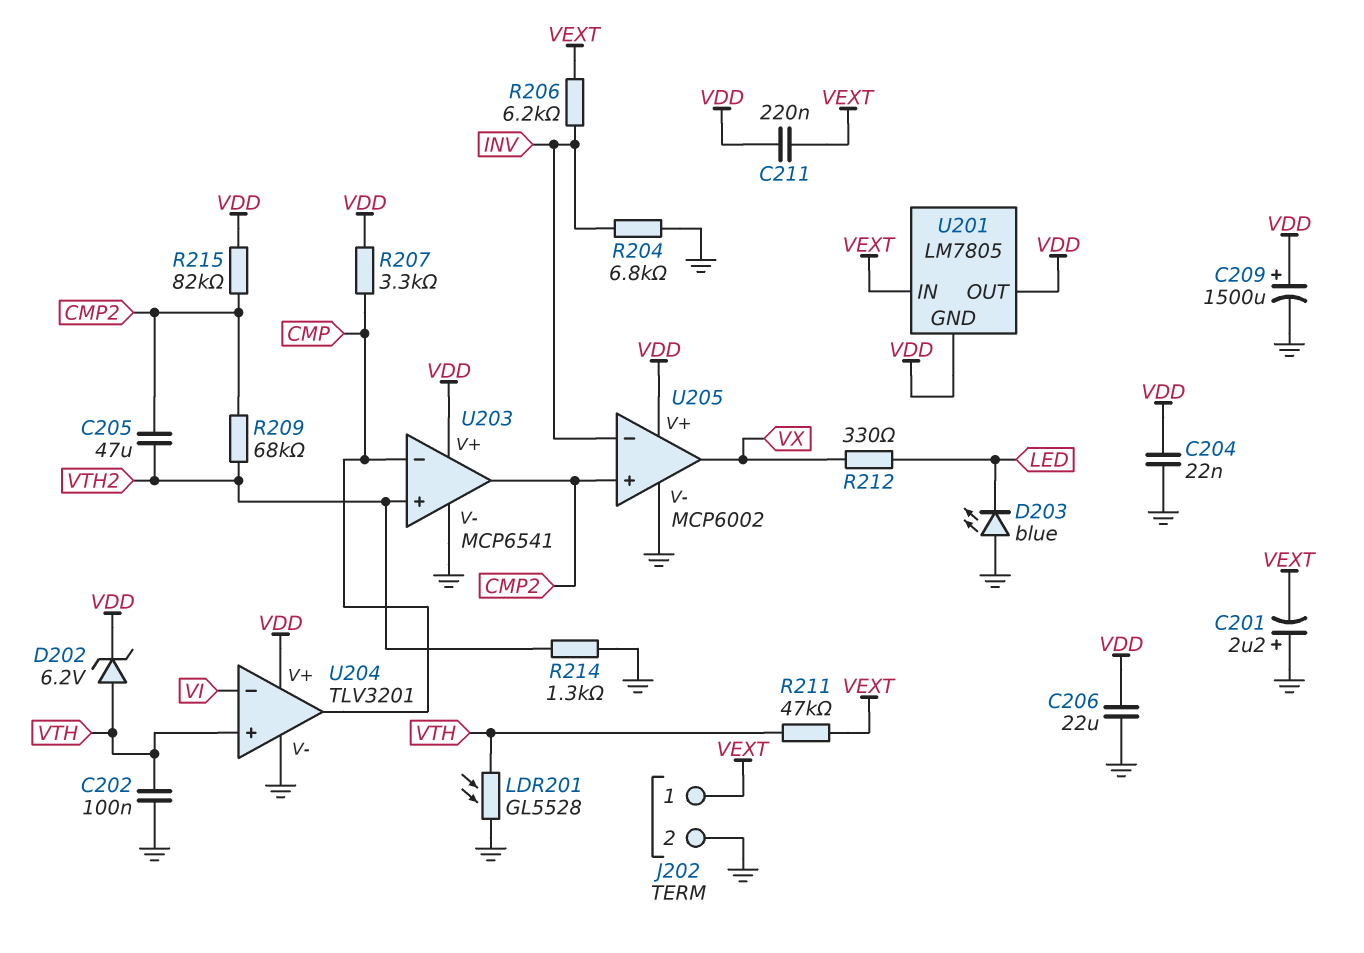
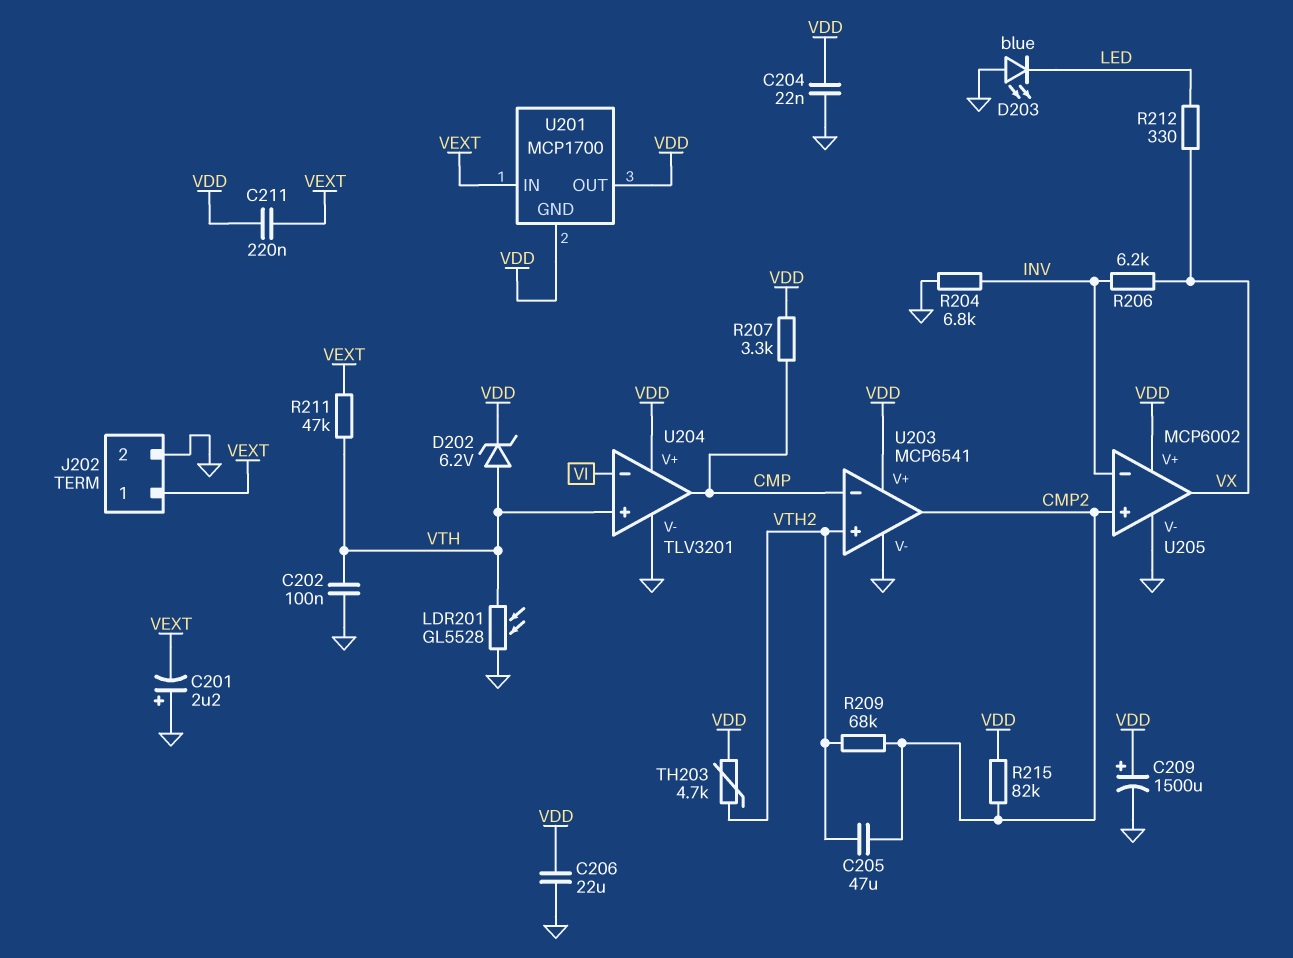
R206: 6.2k (INV, VEXT) -> 6.2k (INV, VX)
R214: 1.3k (GND, VTH2) -> none
TH203: none -> 4.7k (VDD, VTH2)
U201: LM7805 -> MCP1700

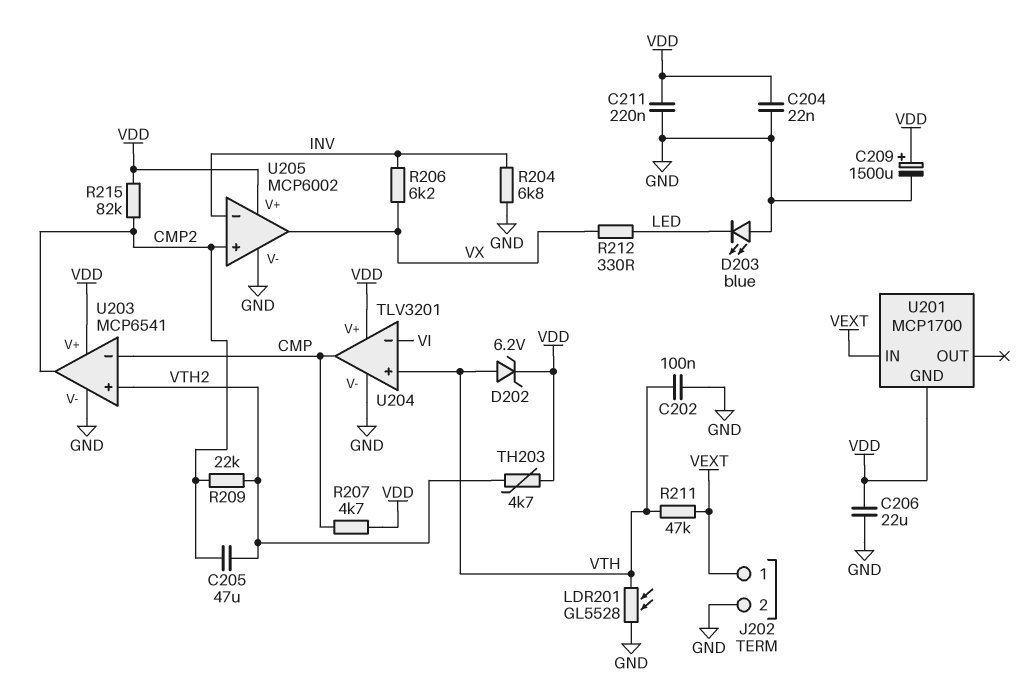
C201: 2.2uF (plus GND, minus VEXT) -> none
C211: 220nF (VDD, VEXT) -> 220nF (GND, VDD)
R207: 3.3k (CMP, VDD) -> 4.7k (CMP, VDD)
R209: 68k (CMP2, VTH2) -> 22k (CMP2, VTH2)
U201 pin OUT: VDD -> none

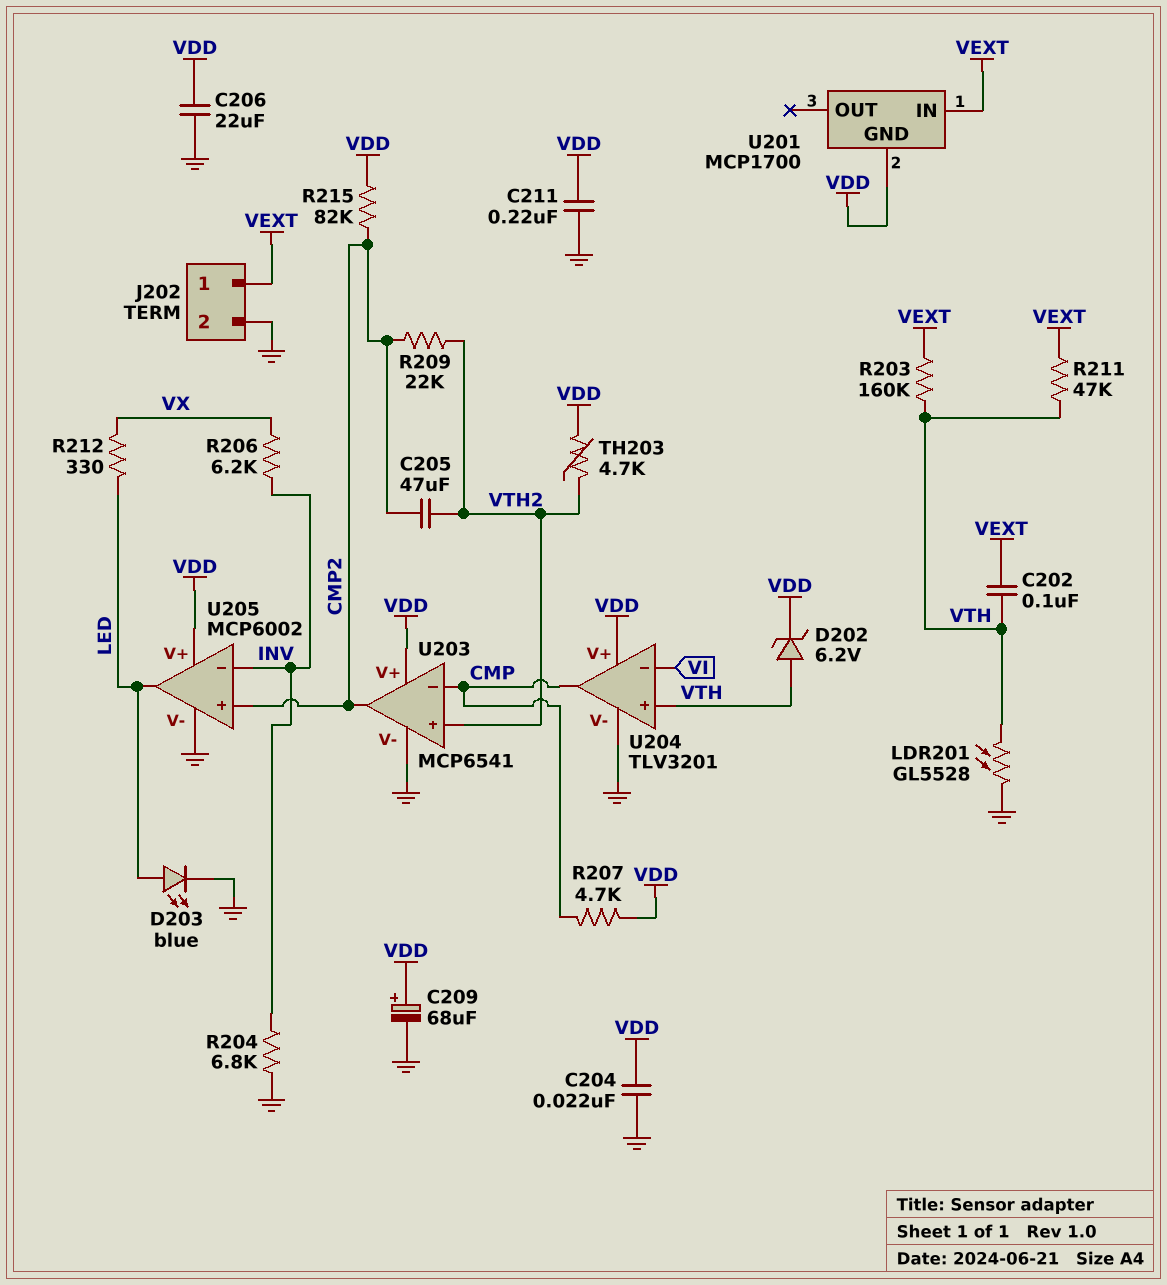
C202: 100nF (GND, VTH) -> 100nF (VEXT, VTH)
C209: 1500uF (plus VDD, minus GND) -> 68uF (plus VDD, minus GND)
D203: LED blue (A GND, K LED) -> LED blue (A LED, K GND)
R203: none -> 160k (VEXT, VTH)
U205 pin out: VX -> LED

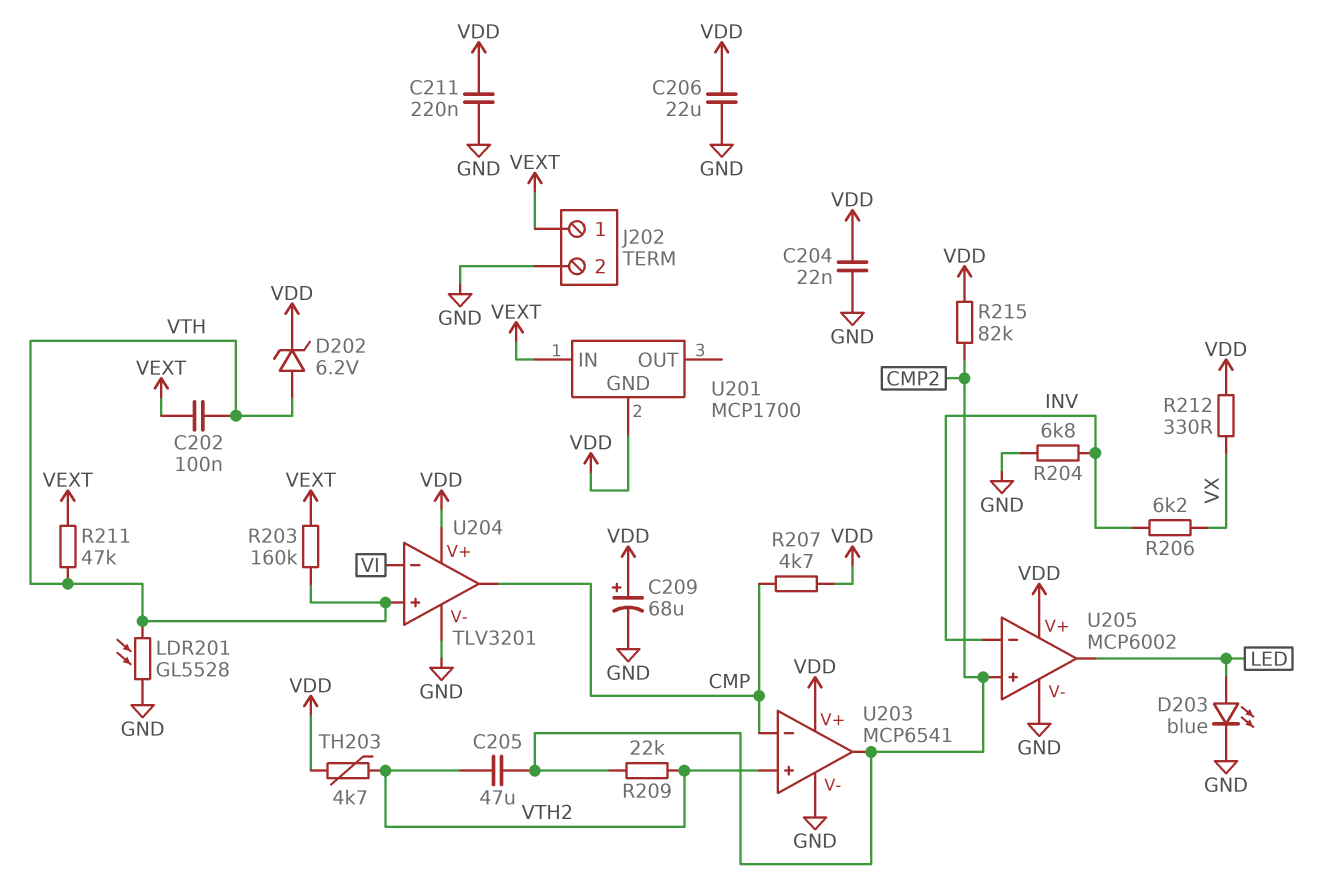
R212: 330 (LED, VX) -> 330 (VDD, VX)

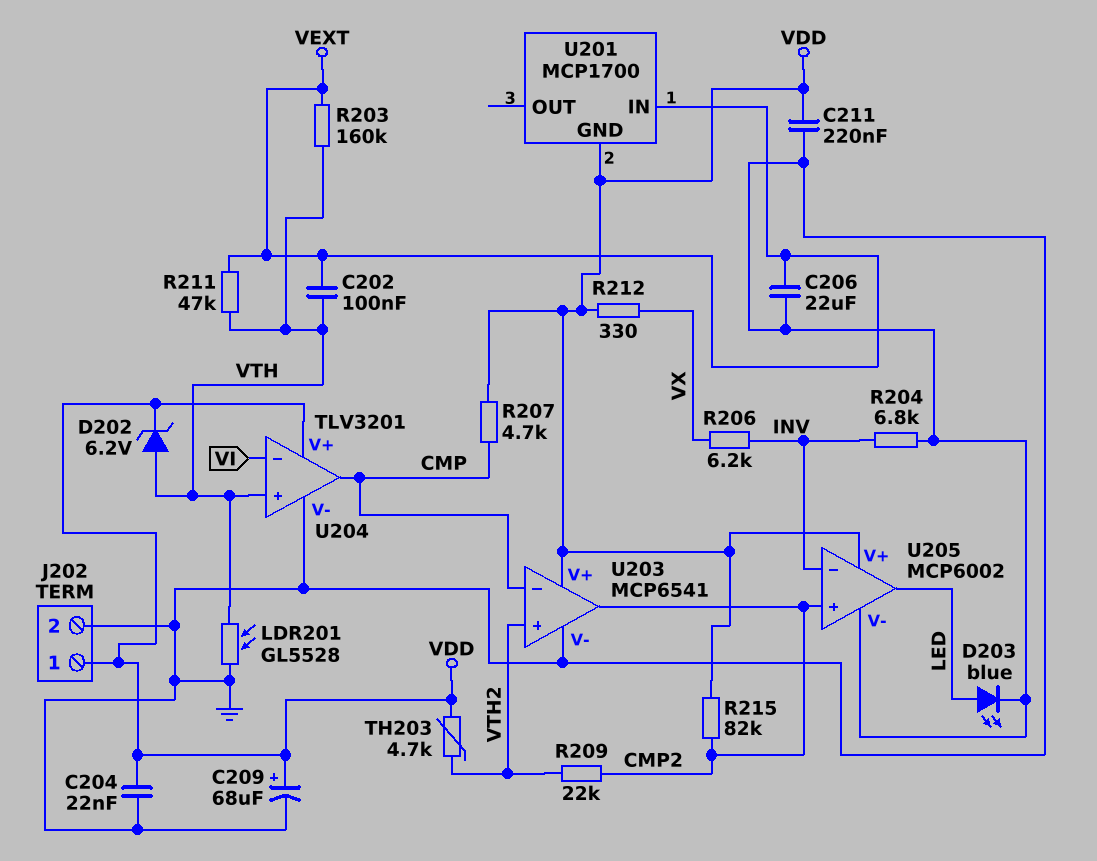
C205: 47uF (CMP2, VTH2) -> none
C206: 22uF (GND, VDD) -> 22uF (GND, VEXT)
J202 pin 1: VEXT -> VDD

